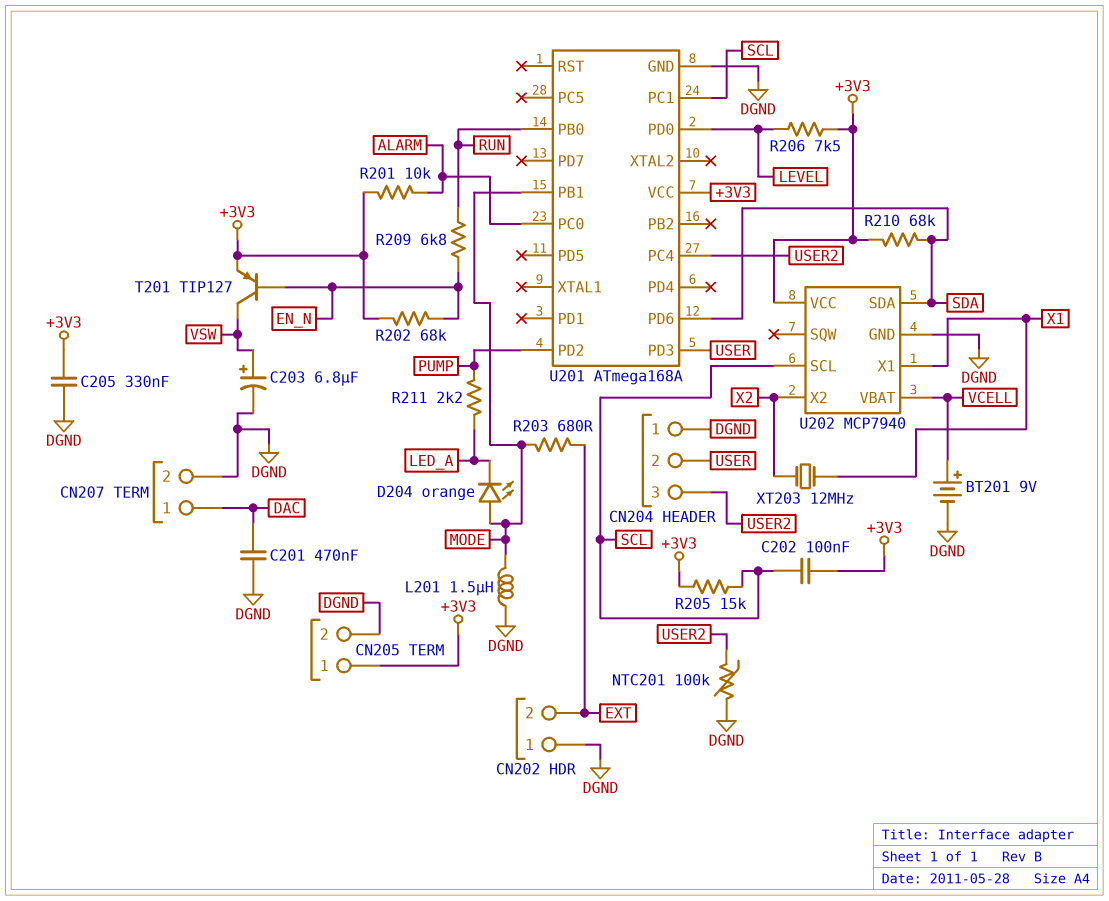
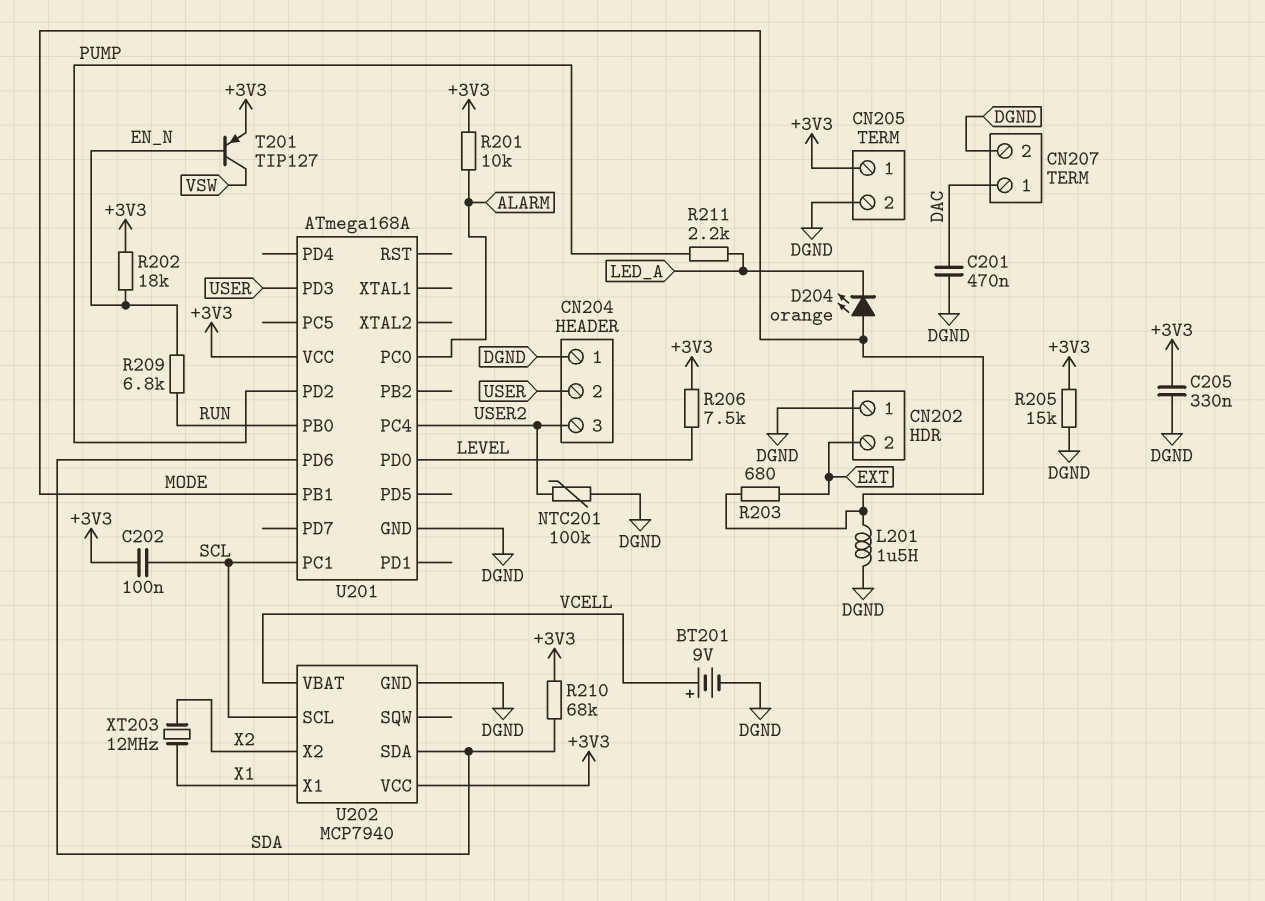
C203: 6.8uF (plus VSW, minus DGND) -> none
R202: 68k (+3V3, EN_N) -> 18k (+3V3, EN_N)
R205: 15k (+3V3, SCL) -> 15k (+3V3, DGND)

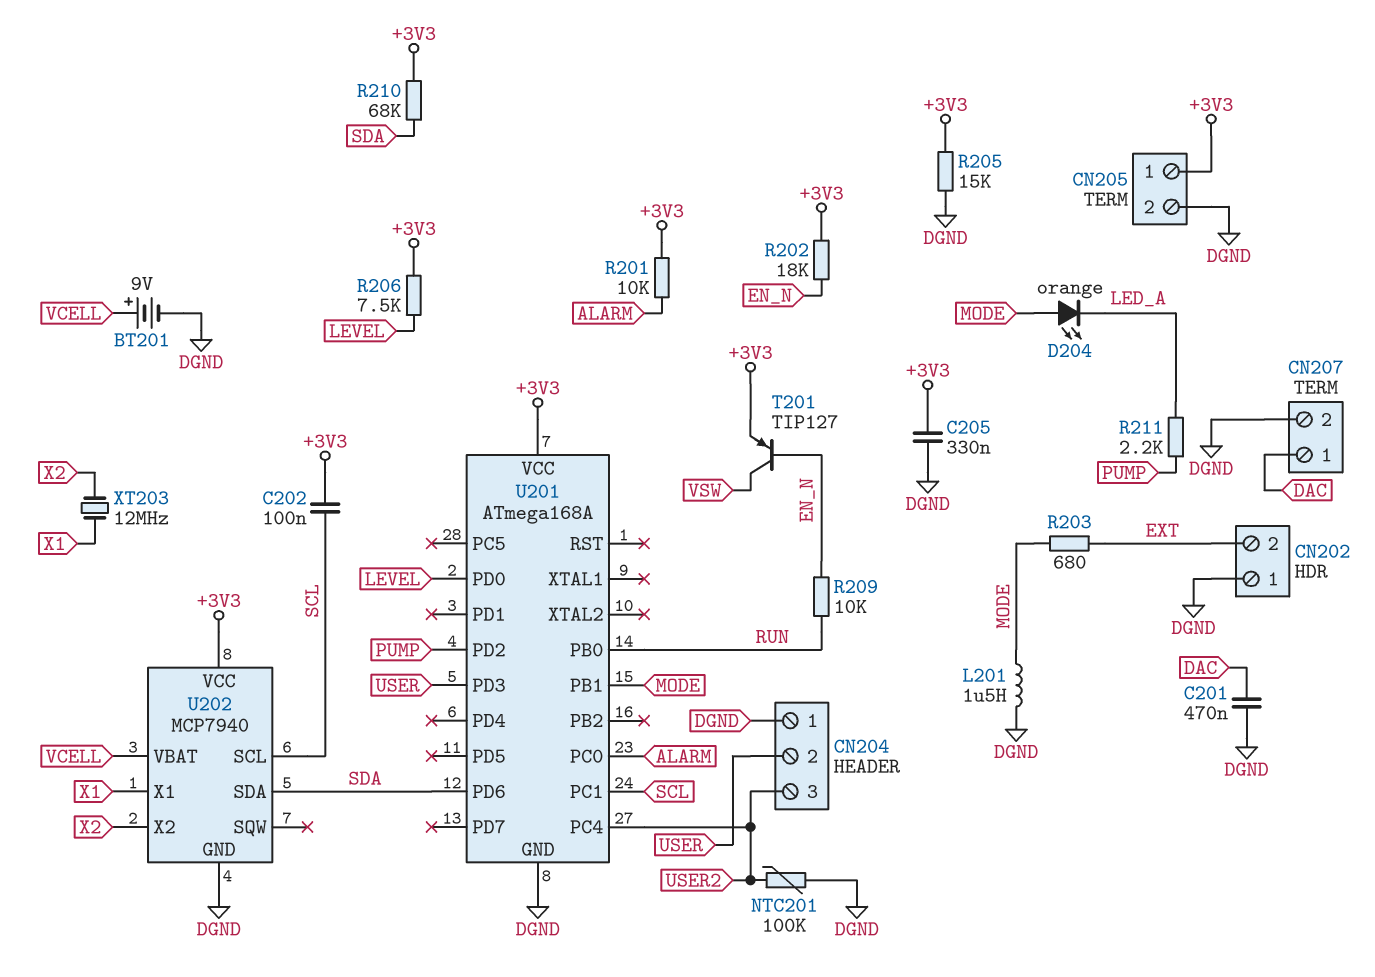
R209: 6.8k (EN_N, RUN) -> 10k (EN_N, RUN)

